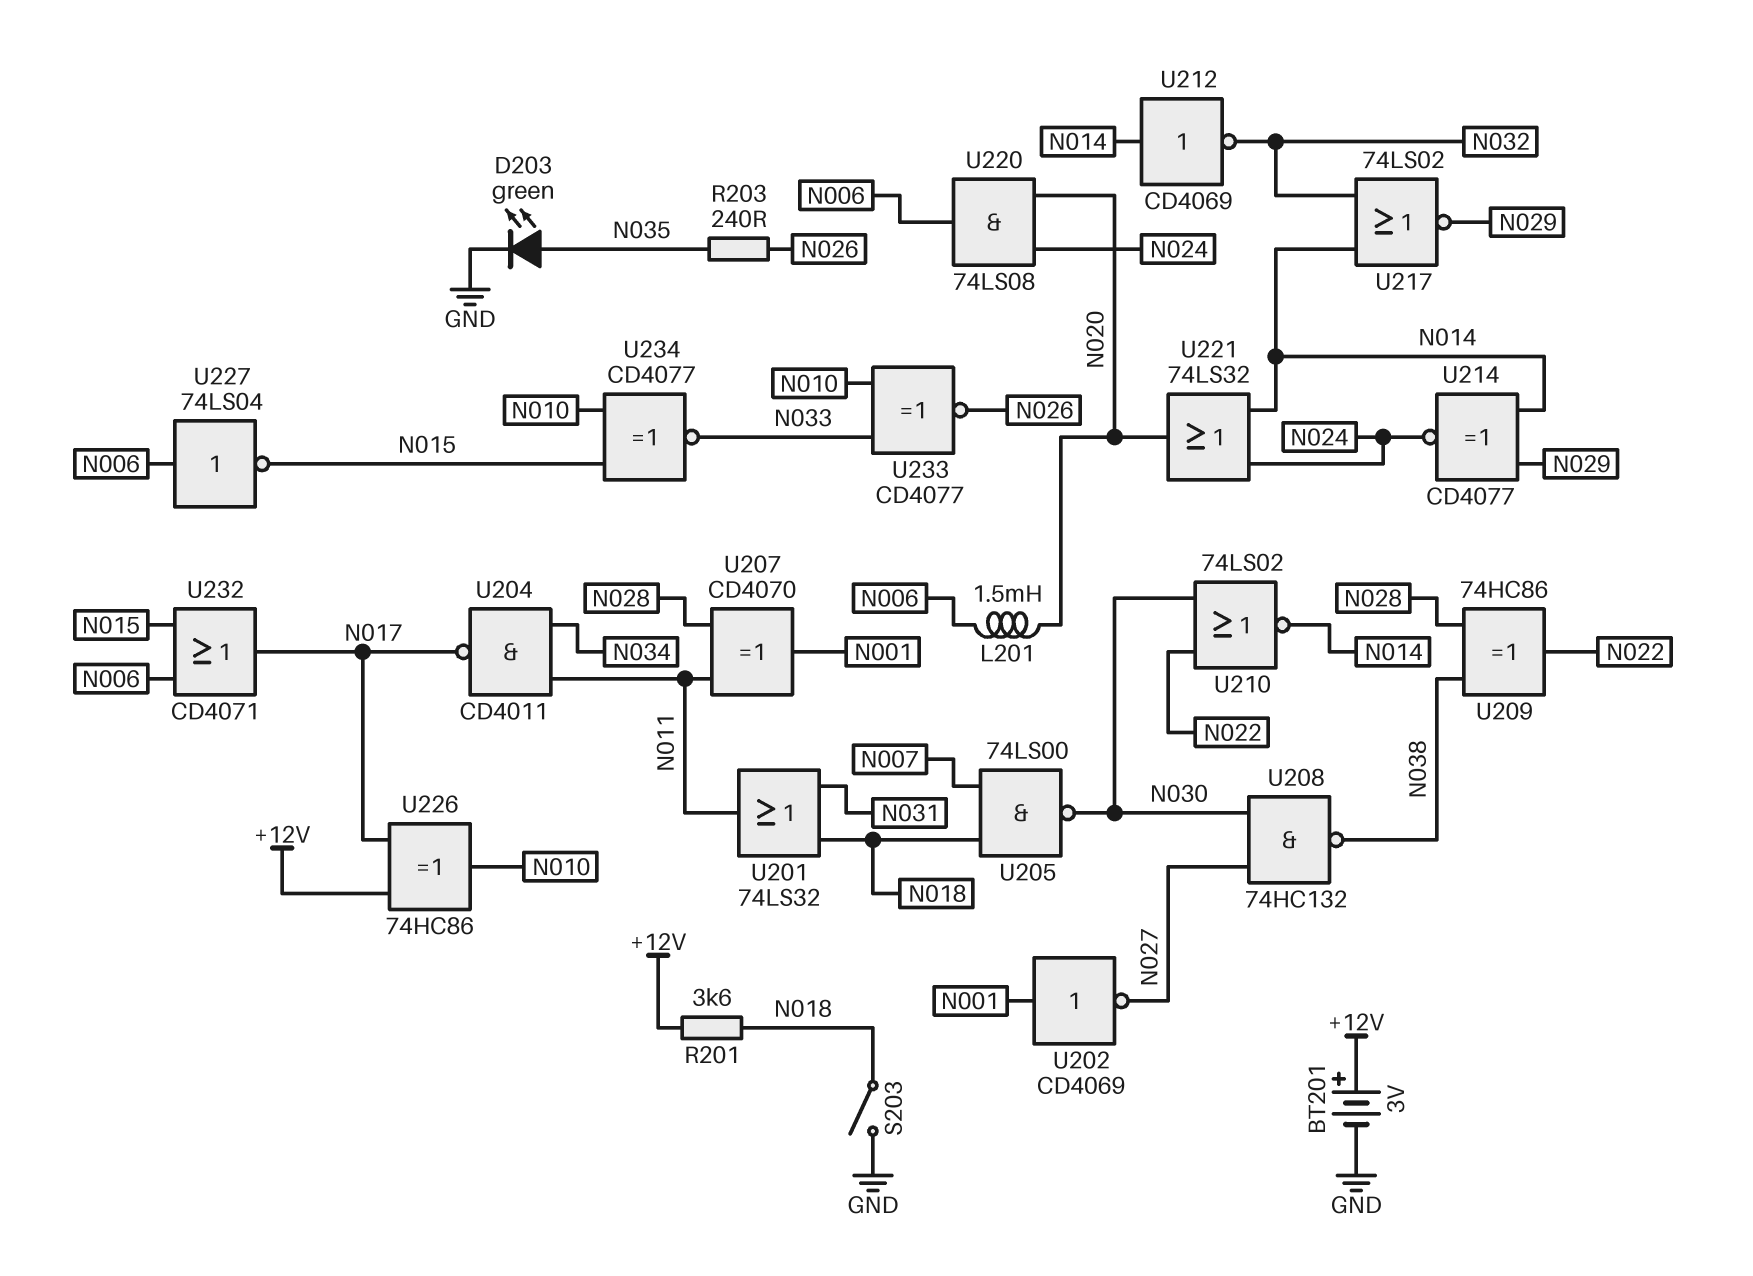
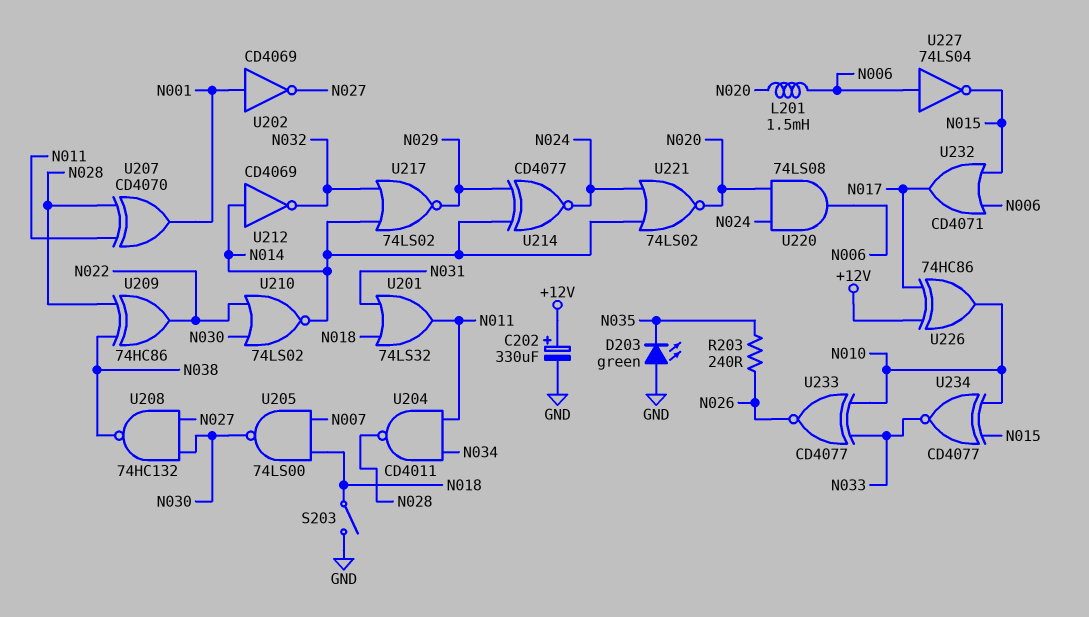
BT201: 3V (plus +12V, minus GND) -> none
C202: none -> 330uF (plus +12V, minus GND)
D203: LED green (A N035, K GND) -> LED green (A GND, K N035)
R201: 3.6k (+12V, N018) -> none
U204: NAND CD4011 (in N011, in N034, out N017) -> NAND CD4011 (in N011, in N034, out N028)
U221: OR 74LS32 (in N014, in N024, out N020) -> NOR 74LS02 (in N014, in N024, out N020)

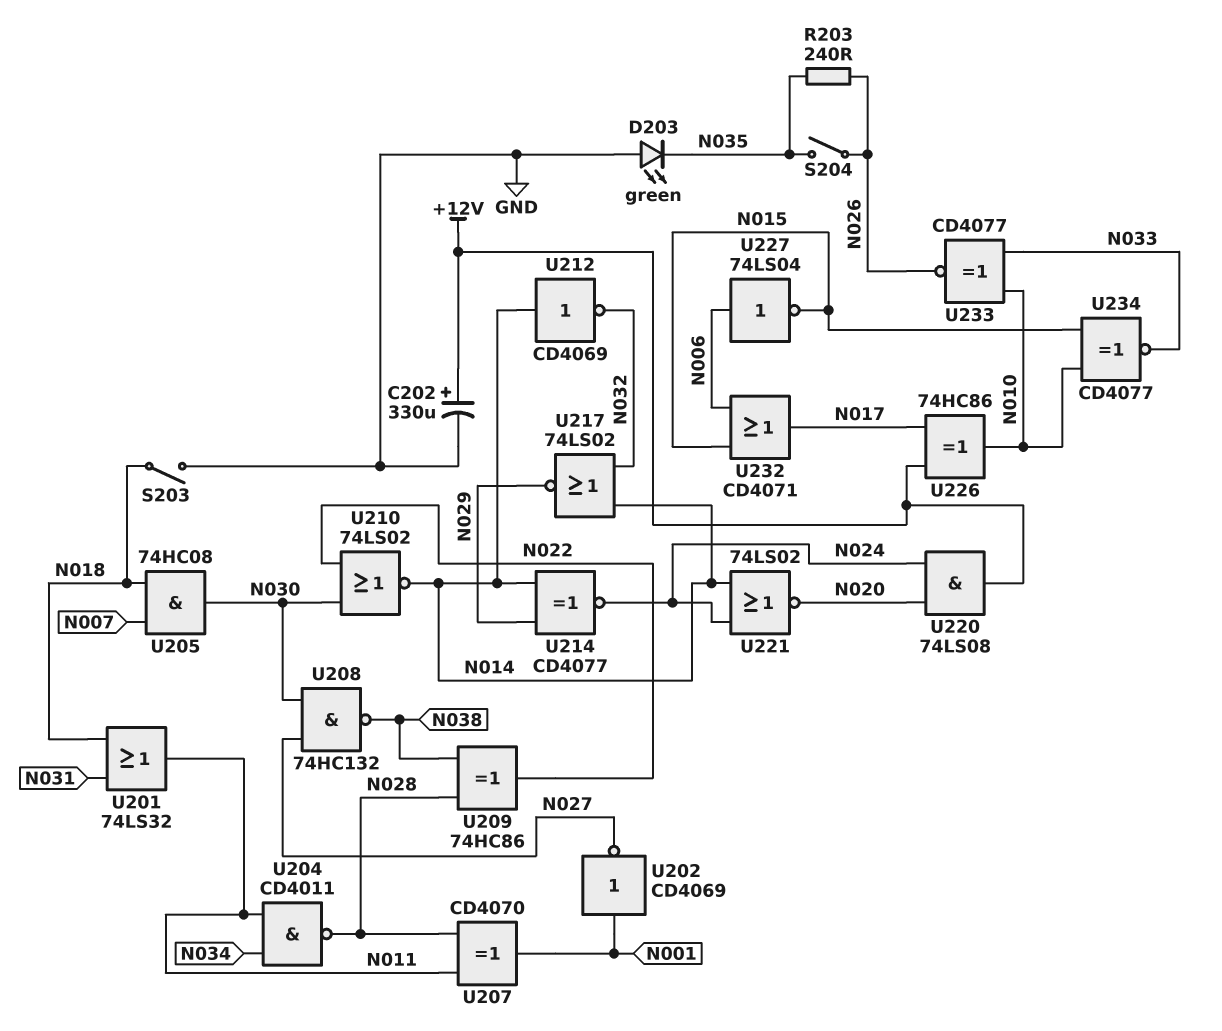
L201: 1.5mH (N006, N020) -> none
S204: none -> switch (N026, N035)
U205: NAND 74LS00 (in N007, in N018, out N030) -> AND 74HC08 (in N007, in N018, out N030)
U220: AND 74LS08 (in N020, in N024, out N006) -> AND 74LS08 (in N020, in N024, out +12V)

